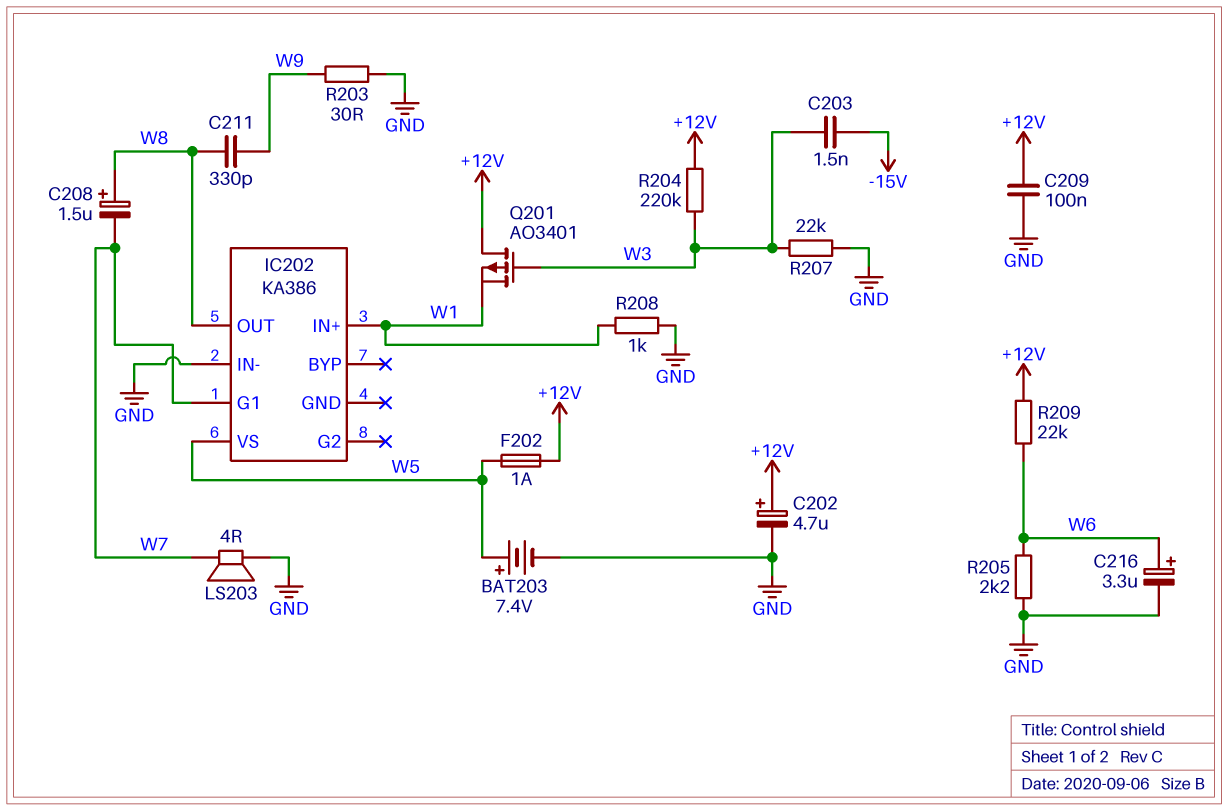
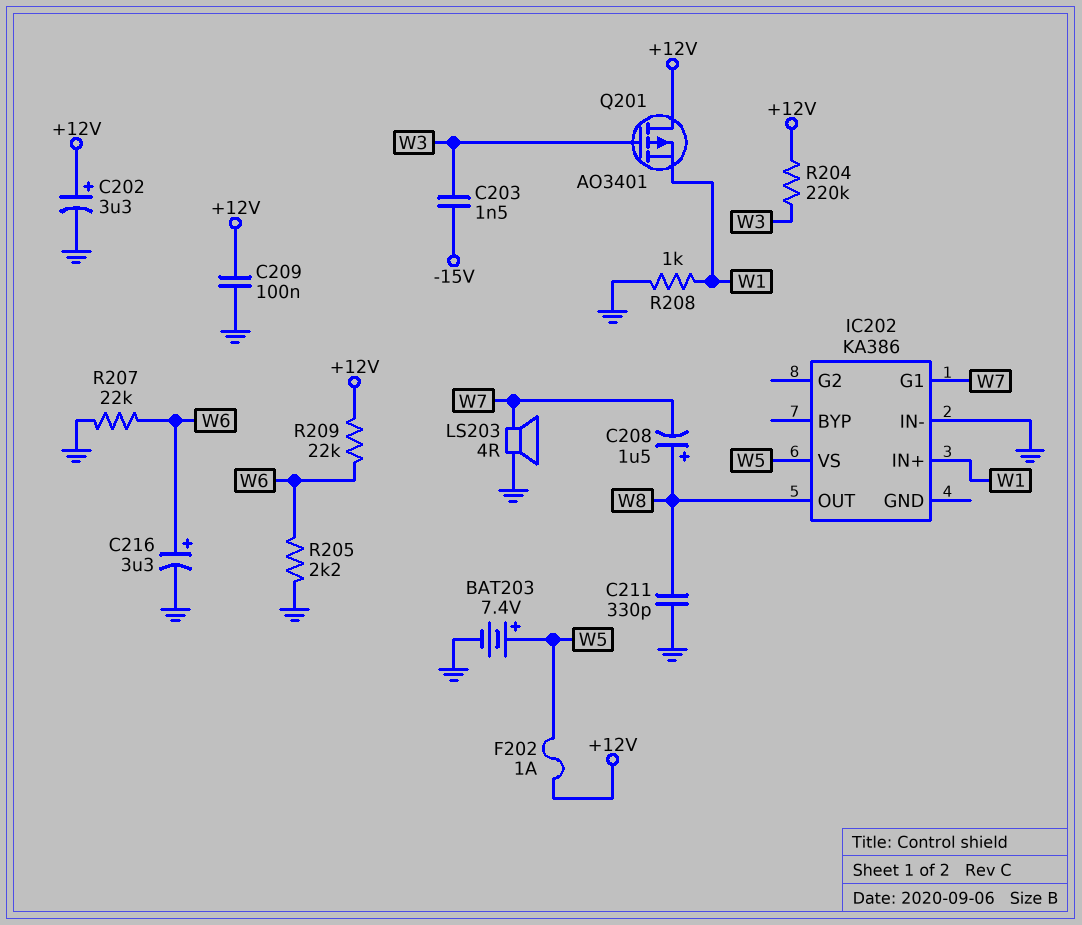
C202: 4.7uF (plus +12V, minus GND) -> 3.3uF (plus +12V, minus GND)
C211: 330pF (W8, W9) -> 330pF (GND, W8)
R203: 30 (GND, W9) -> none
R207: 22k (GND, W3) -> 22k (GND, W6)

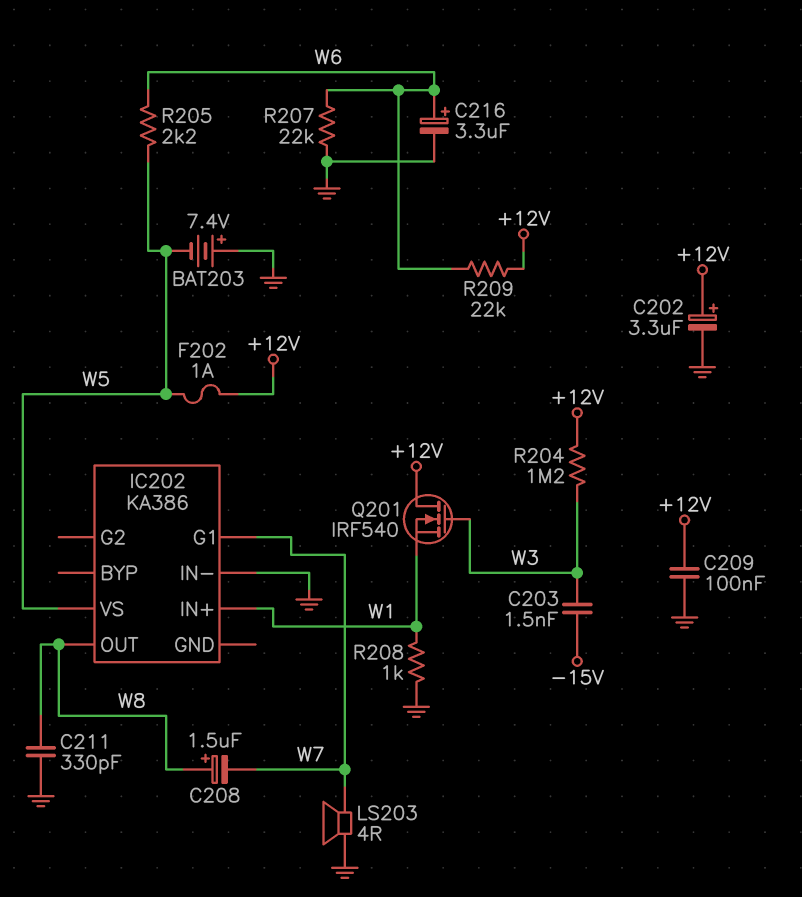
BAT203: 7.4V (plus W5, minus GND) -> 7.4V (plus GND, minus W5)
Q201: PMOS AO3401 (G W3, D +12V, S W1) -> NMOS IRF540 (G W3, D +12V, S W1)
R204: 220k (+12V, W3) -> 1.2M (+12V, W3)
R205: 2.2k (GND, W6) -> 2.2k (W5, W6)

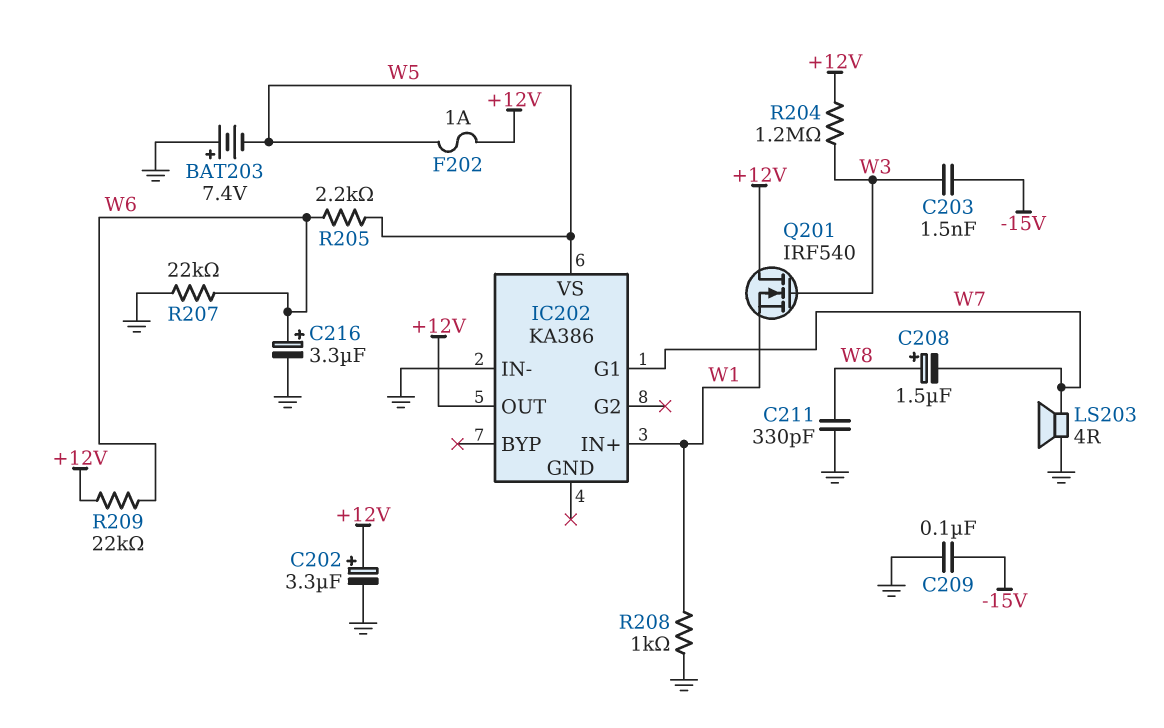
C209: 100nF (+12V, GND) -> 100nF (-15V, GND)
IC202 pin OUT: W8 -> +12V

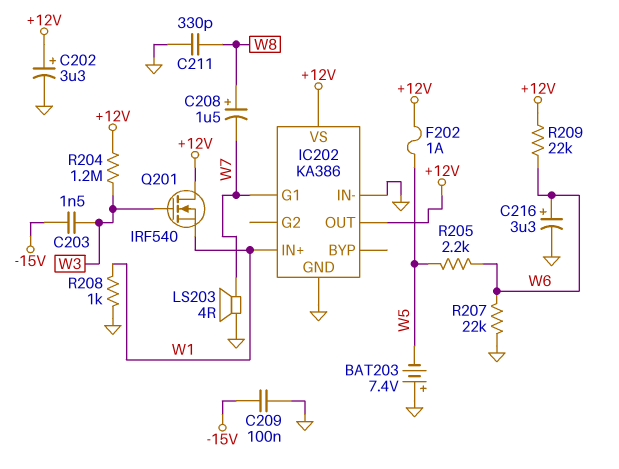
IC202 pin GND: none -> GND
IC202 pin VS: W5 -> +12V

